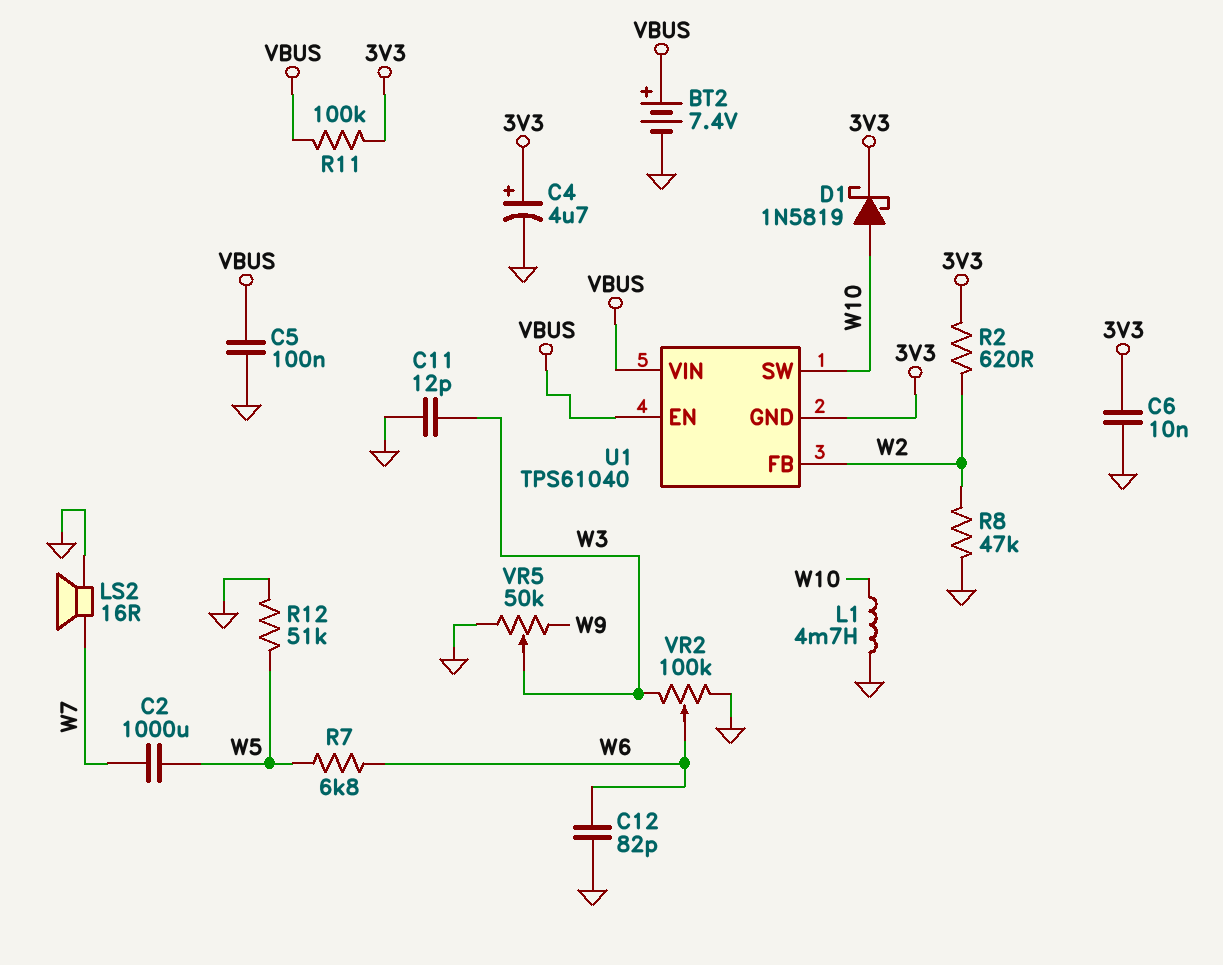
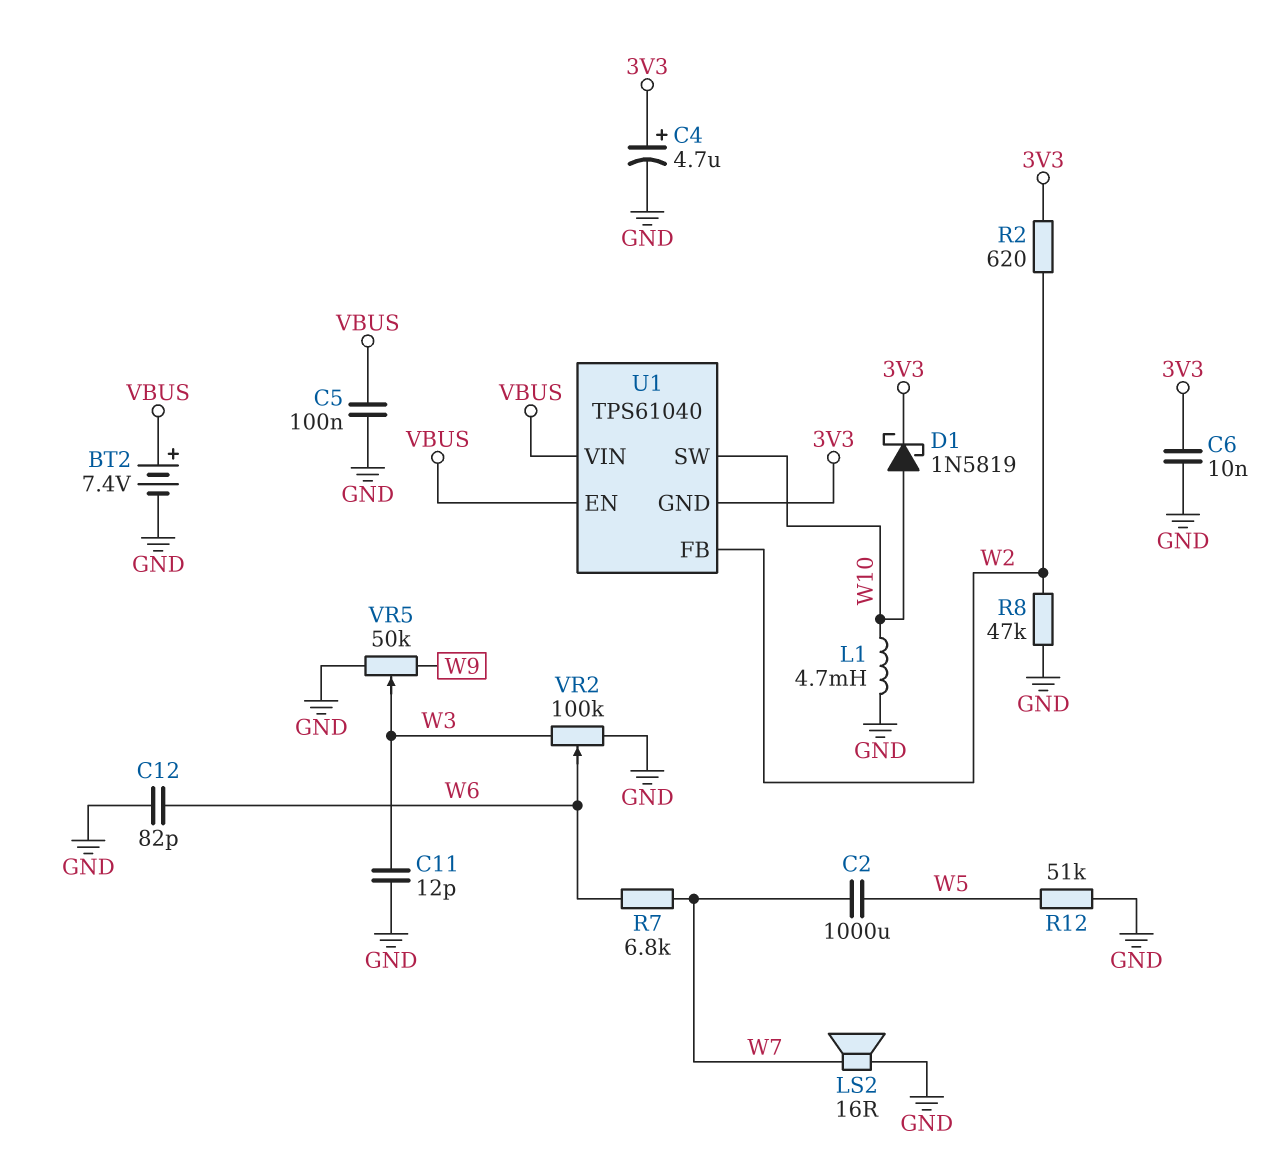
R7: 6.8k (W5, W6) -> 6.8k (W6, W7)
R11: 100k (3V3, VBUS) -> none

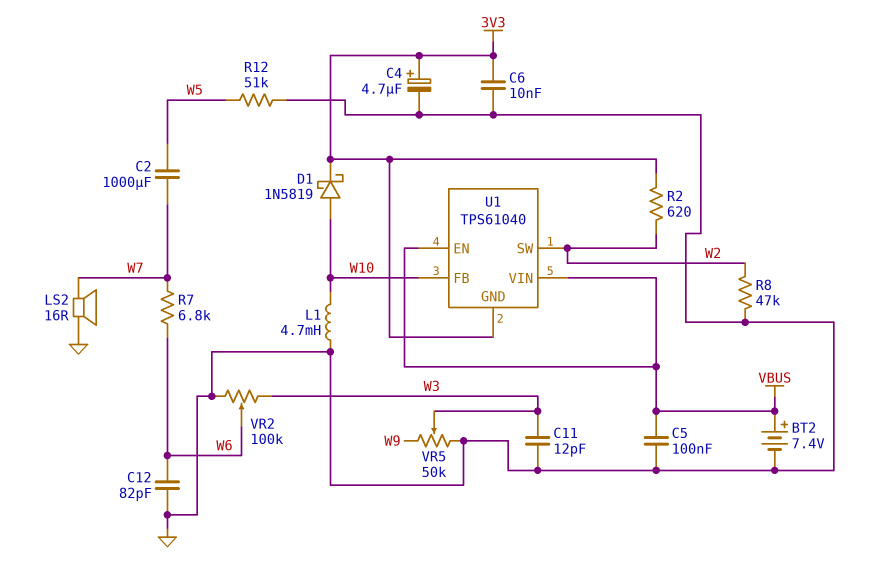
U1 pin FB: W2 -> W10
U1 pin SW: W10 -> W2

